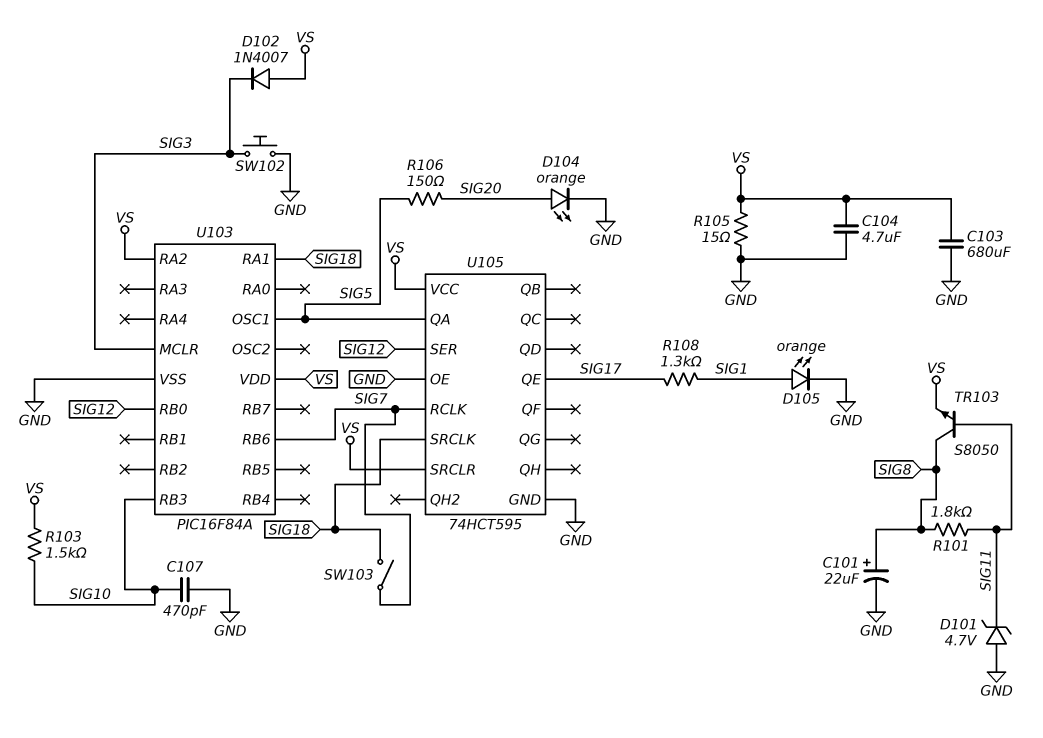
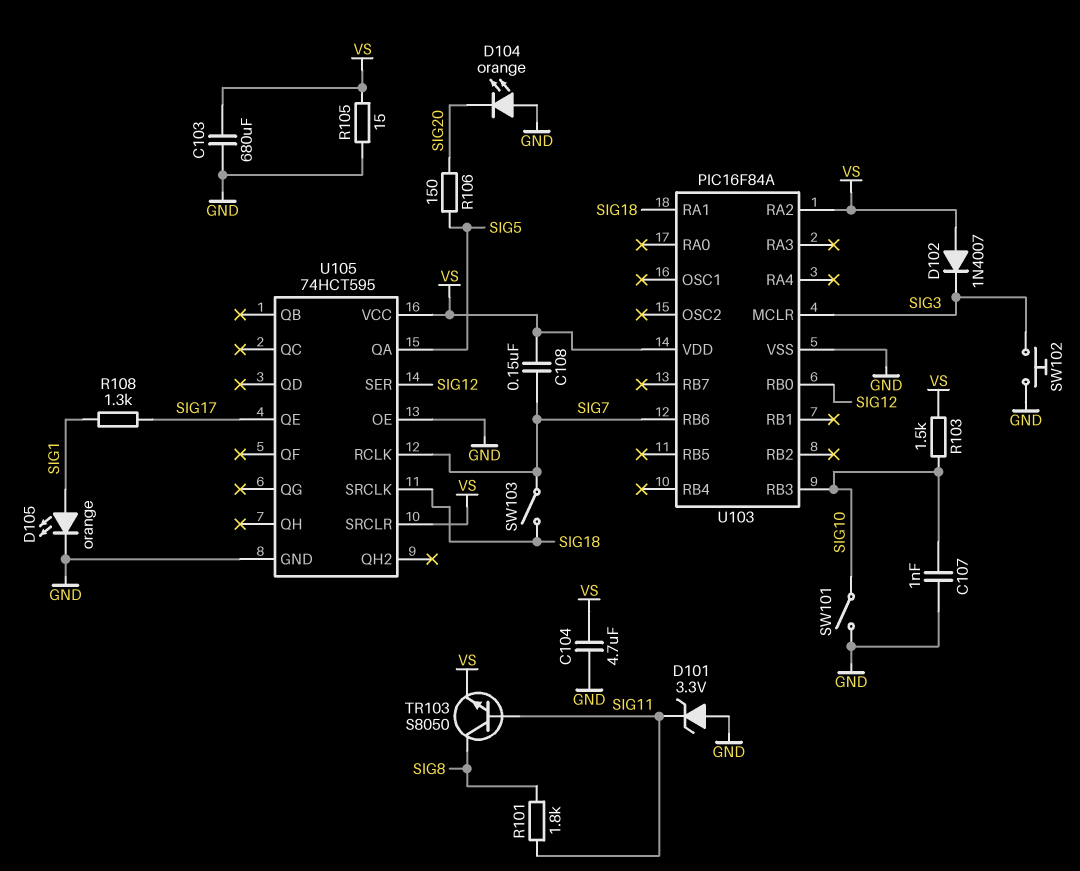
C101: 22uF (plus SIG8, minus GND) -> none
C107: 470pF (GND, SIG10) -> 1nF (GND, SIG10)
C108: none -> 150nF (SIG7, VS)
D101: zener 4.7V (A GND, K SIG11) -> zener 3.3V (A GND, K SIG11)
D104: LED orange (A SIG20, K GND) -> LED orange (A GND, K SIG20)
SW101: none -> switch (GND, SIG10)
U103 pin OSC1: SIG5 -> none

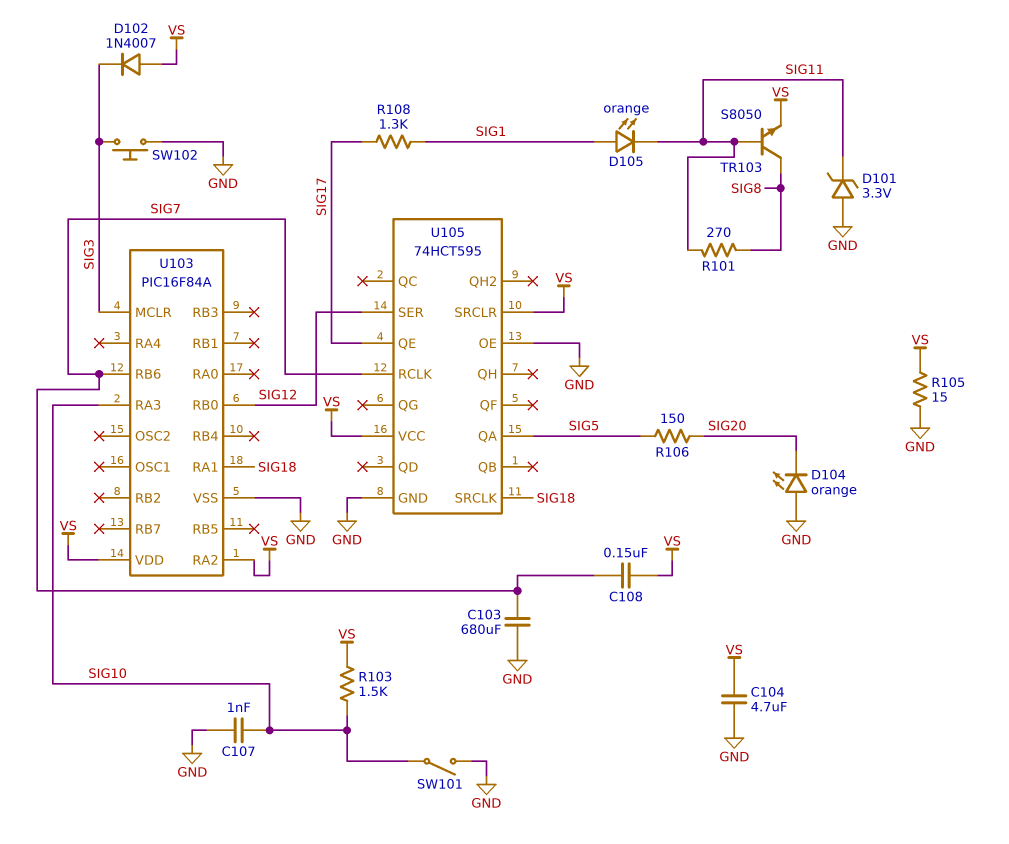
C103: 680uF (GND, VS) -> 680uF (GND, SIG7)
D105: LED orange (A SIG1, K GND) -> LED orange (A SIG1, K SIG11)
R101: 1.8k (SIG8, SIG11) -> 270 (SIG8, SIG11)
SW103: switch (SIG7, SIG18) -> none
U103 pin RA3: none -> SIG10
U103 pin RB3: SIG10 -> none

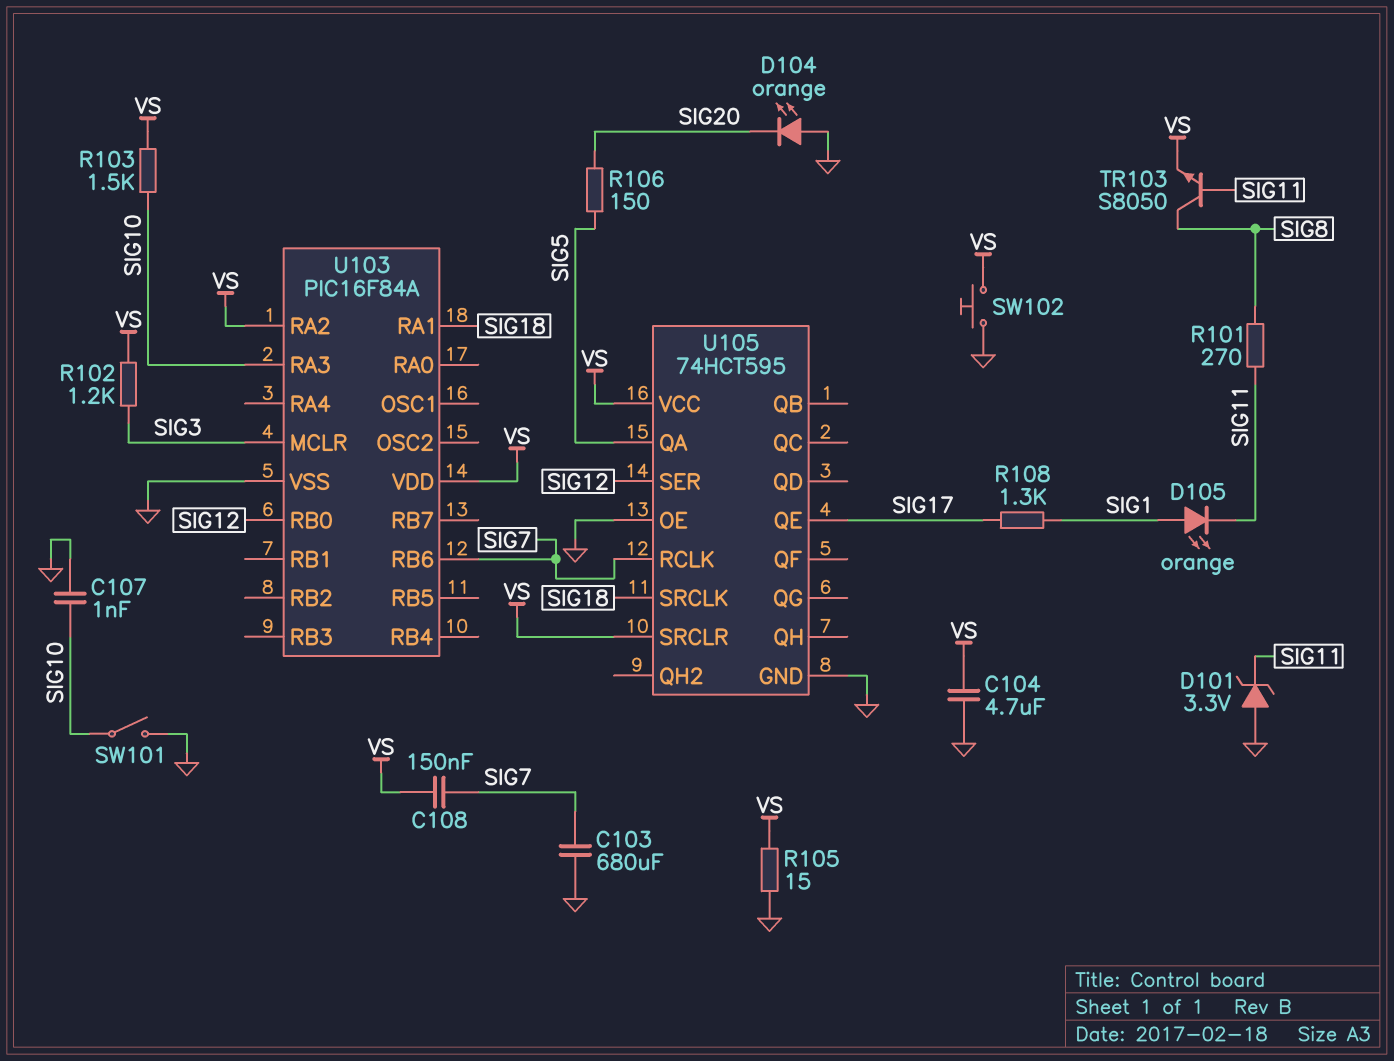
D102: diode 1N4007 (A VS, K SIG3) -> none
R102: none -> 1.2k (SIG3, VS)
SW102: button (GND, SIG3) -> button (GND, VS)

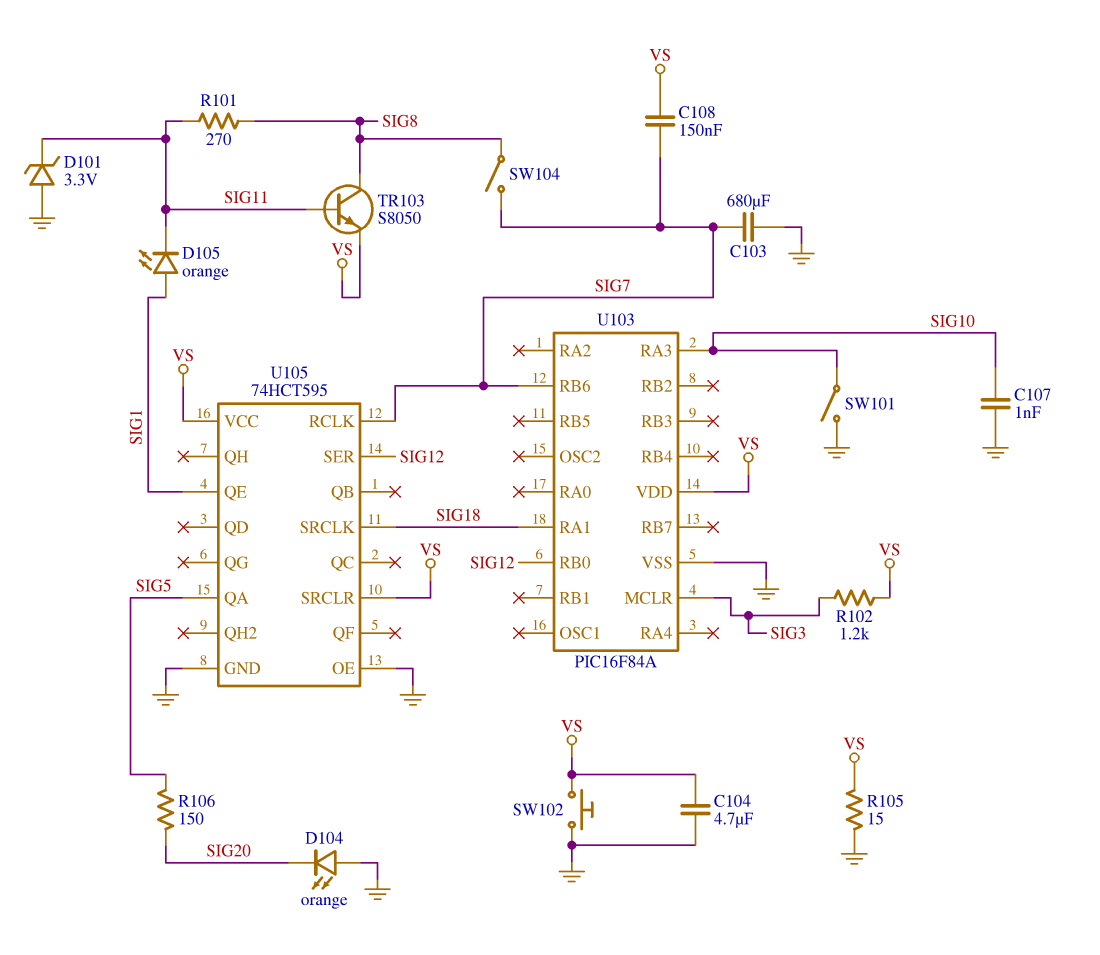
R103: 1.5k (SIG10, VS) -> none
R108: 1.3k (SIG1, SIG17) -> none
SW104: none -> switch (SIG7, SIG8)
U103 pin RA2: VS -> none
U105 pin QE: SIG17 -> SIG1

